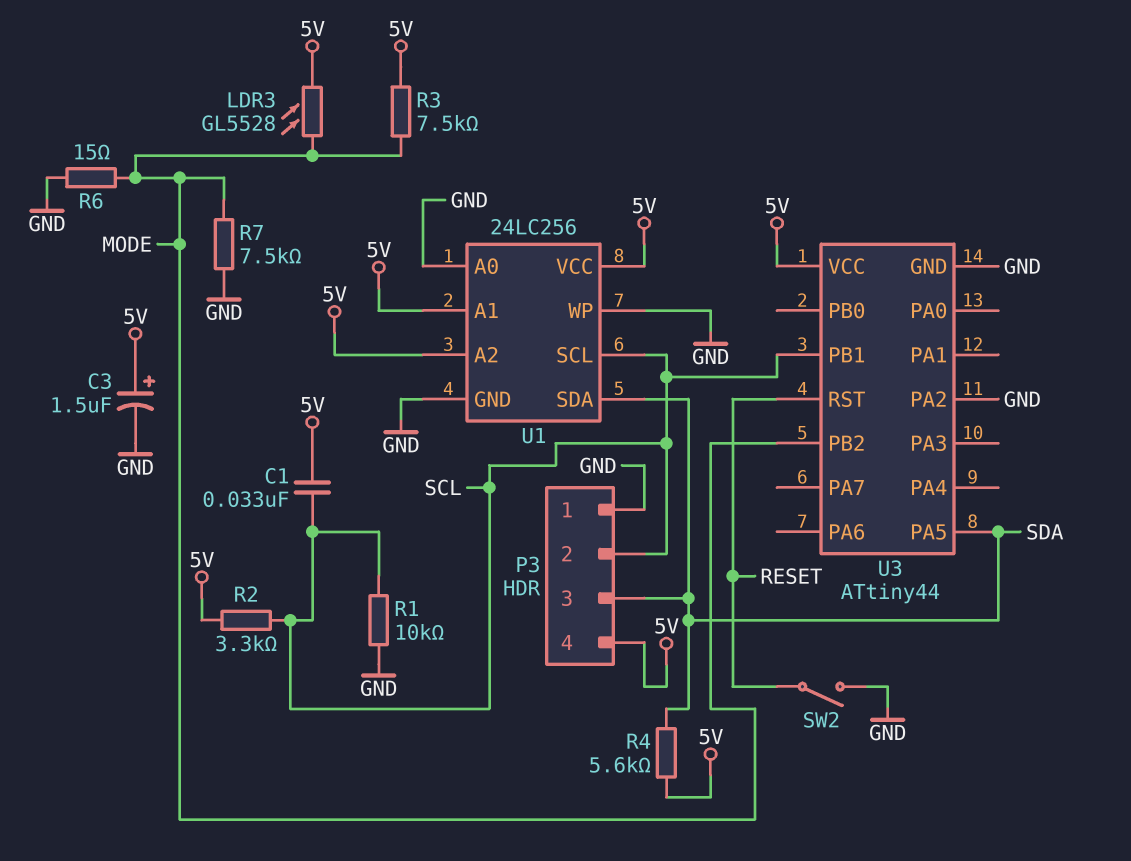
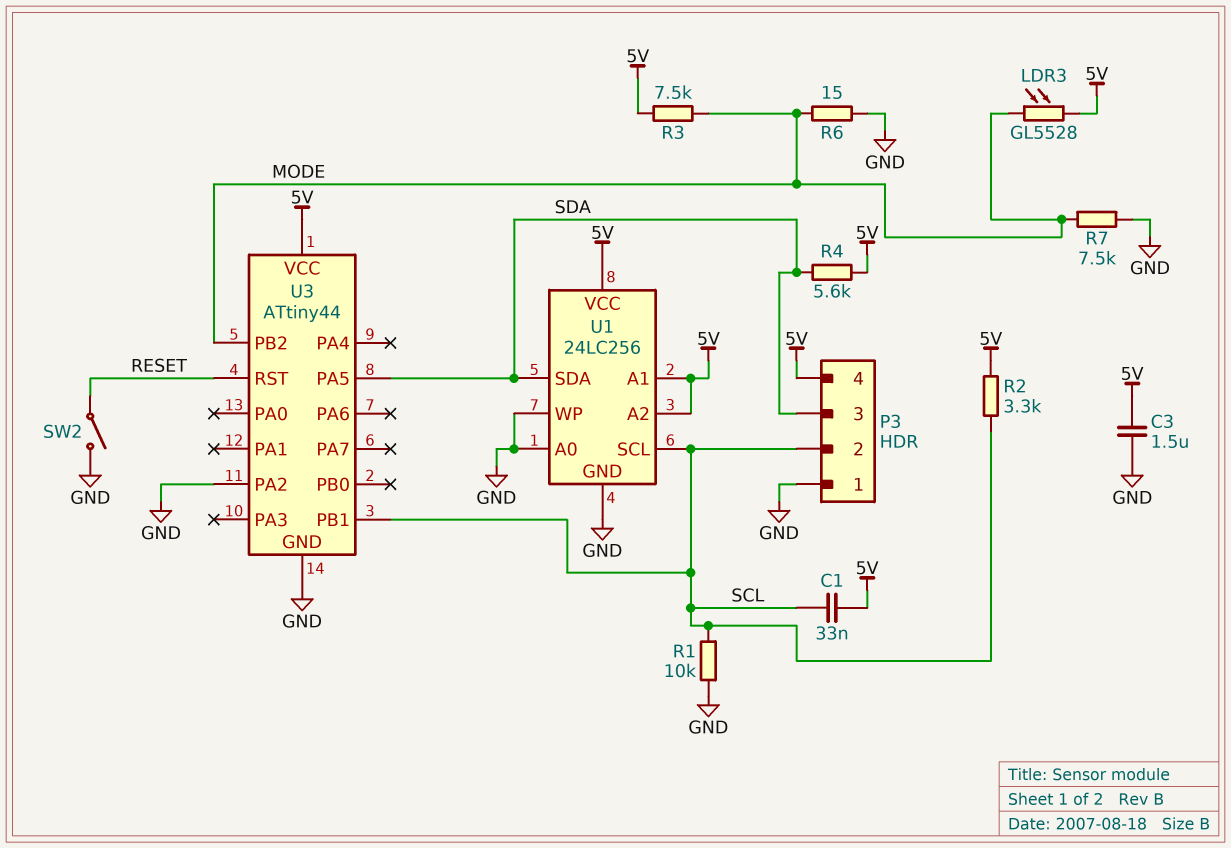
C3: 1.5uF (plus 5V, minus GND) -> 1.5uF (5V, GND)

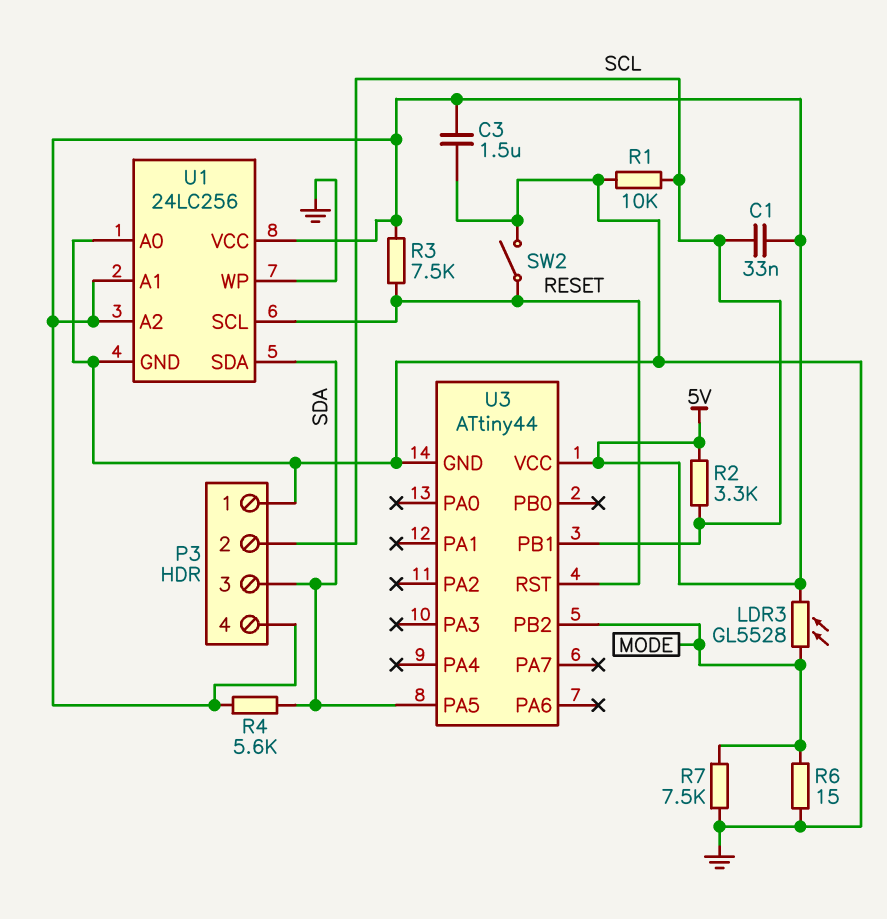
R3: 7.5k (5V, MODE) -> 7.5k (5V, RESET)
U1 pin SCL: SCL -> RESET
U3 pin PA2: GND -> none

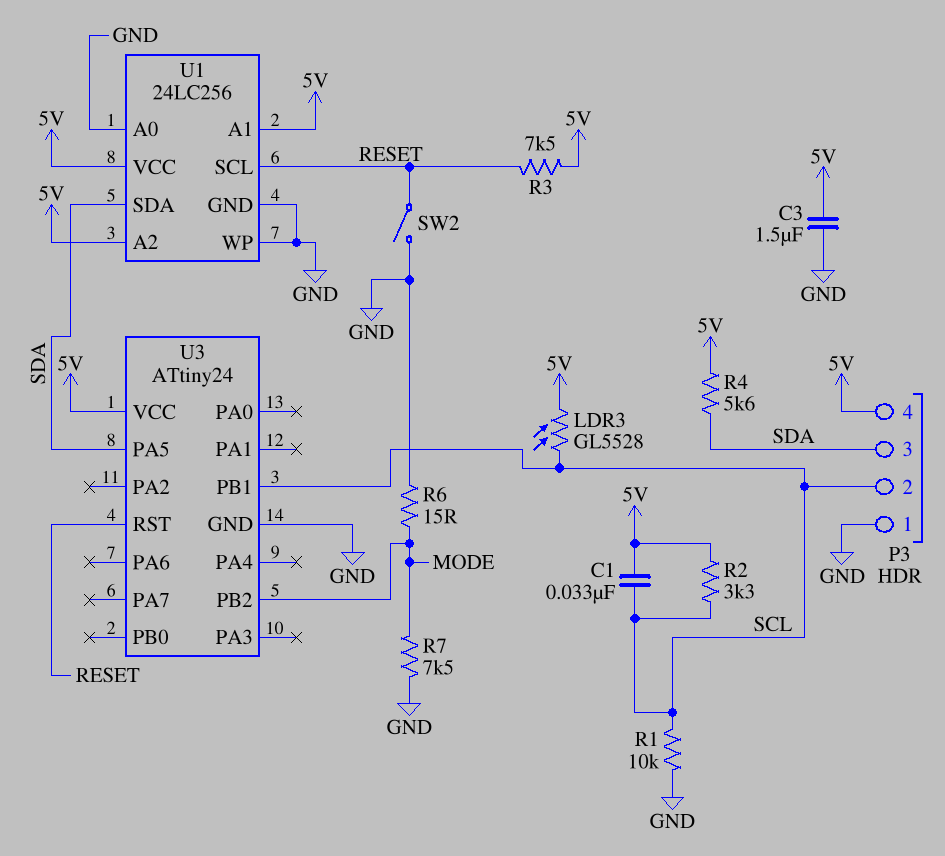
LDR3: GL5528 (5V, MODE) -> GL5528 (5V, SCL)
U3: ATtiny44 -> ATtiny24

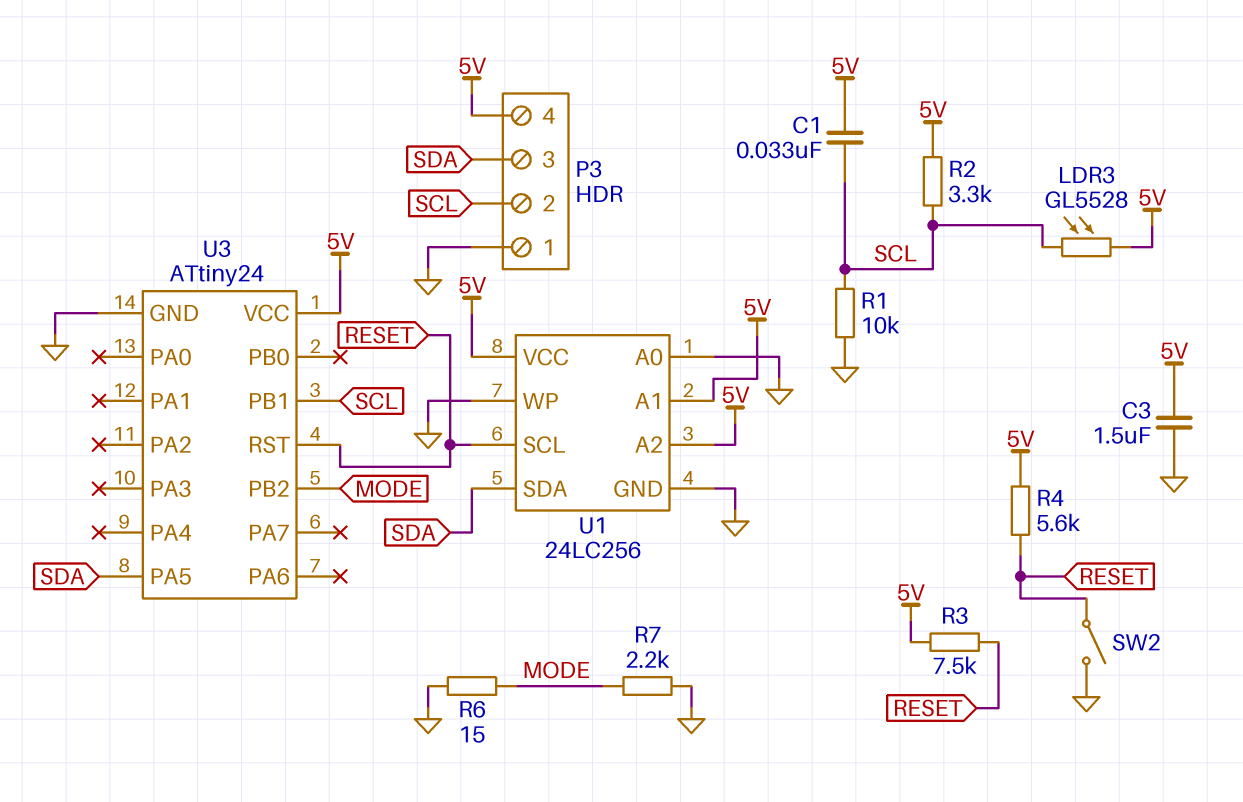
R4: 5.6k (5V, SDA) -> 5.6k (5V, RESET)
R7: 7.5k (GND, MODE) -> 2.2k (GND, MODE)

